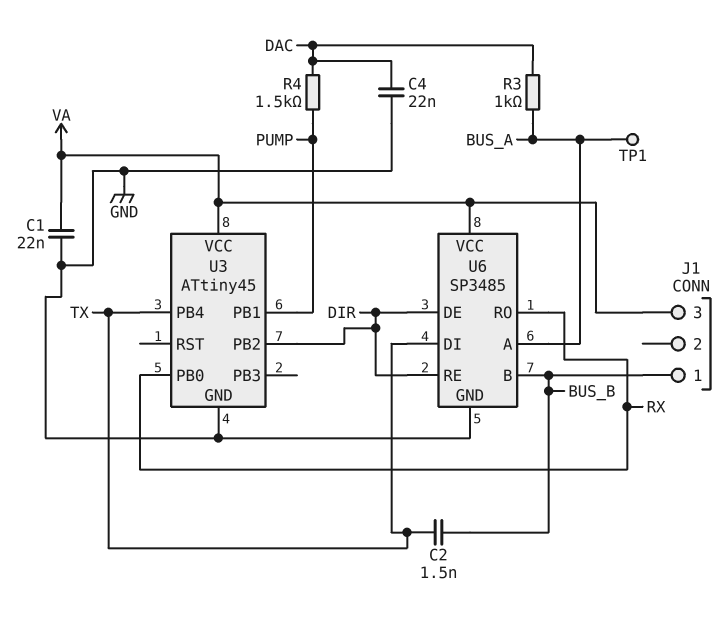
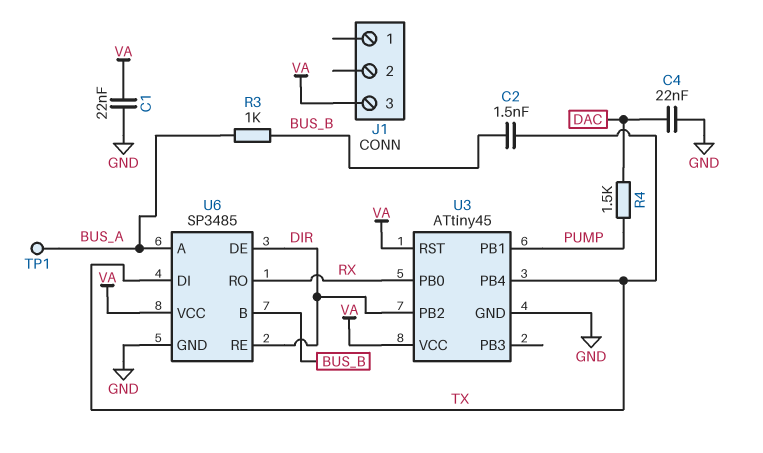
J1 pin 1: BUS_B -> none
R3: 1k (BUS_A, DAC) -> 1k (BUS_A, BUS_B)
U3 pin RST: none -> VA

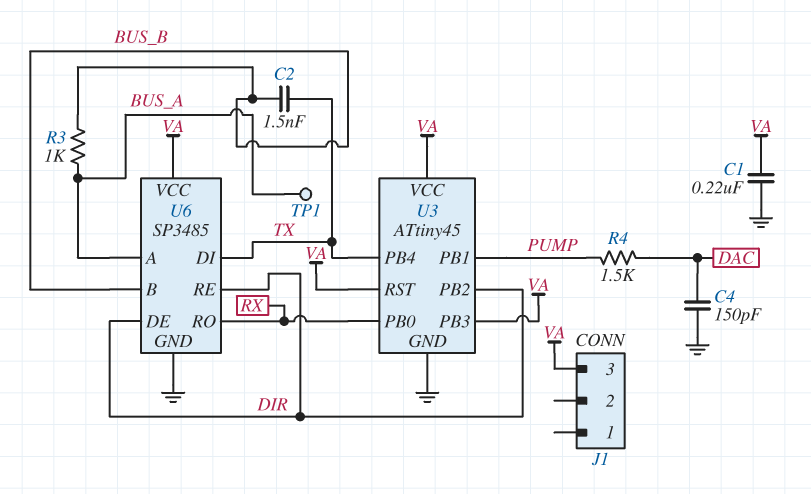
C1: 22nF (GND, VA) -> 220nF (GND, VA)
C4: 22nF (DAC, GND) -> 150pF (DAC, GND)
U3 pin PB3: none -> VA

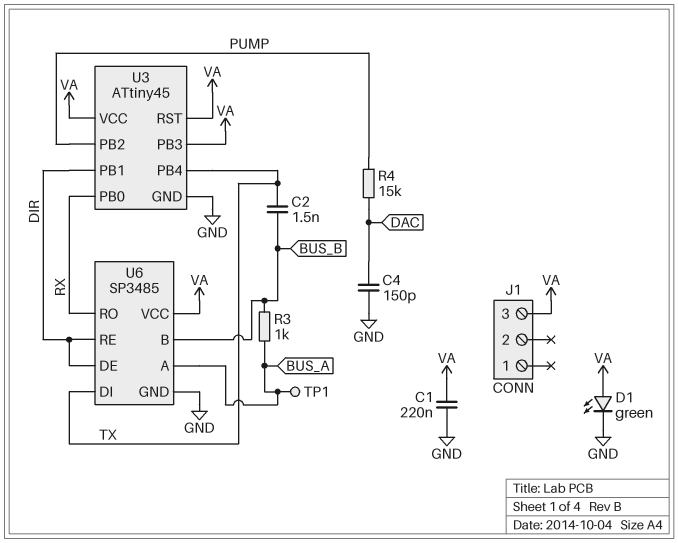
D1: none -> LED green (A VA, K GND)
R4: 1.5k (DAC, PUMP) -> 15k (DAC, PUMP)
U3 pin PB1: PUMP -> DIR
U3 pin PB2: DIR -> PUMP

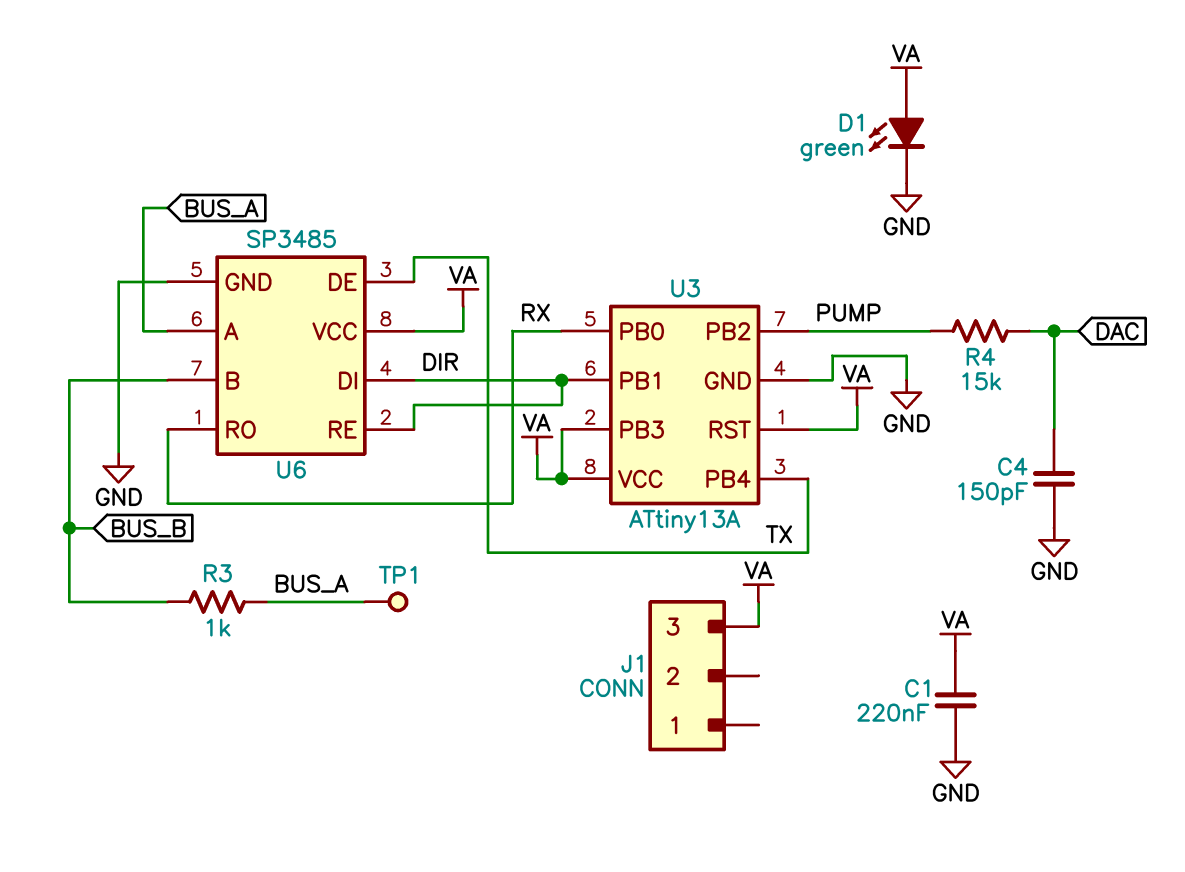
C2: 1.5nF (BUS_B, TX) -> none
U3: ATtiny45 -> ATtiny13A
U6 pin DE: DIR -> TX
U6 pin DI: TX -> DIR

